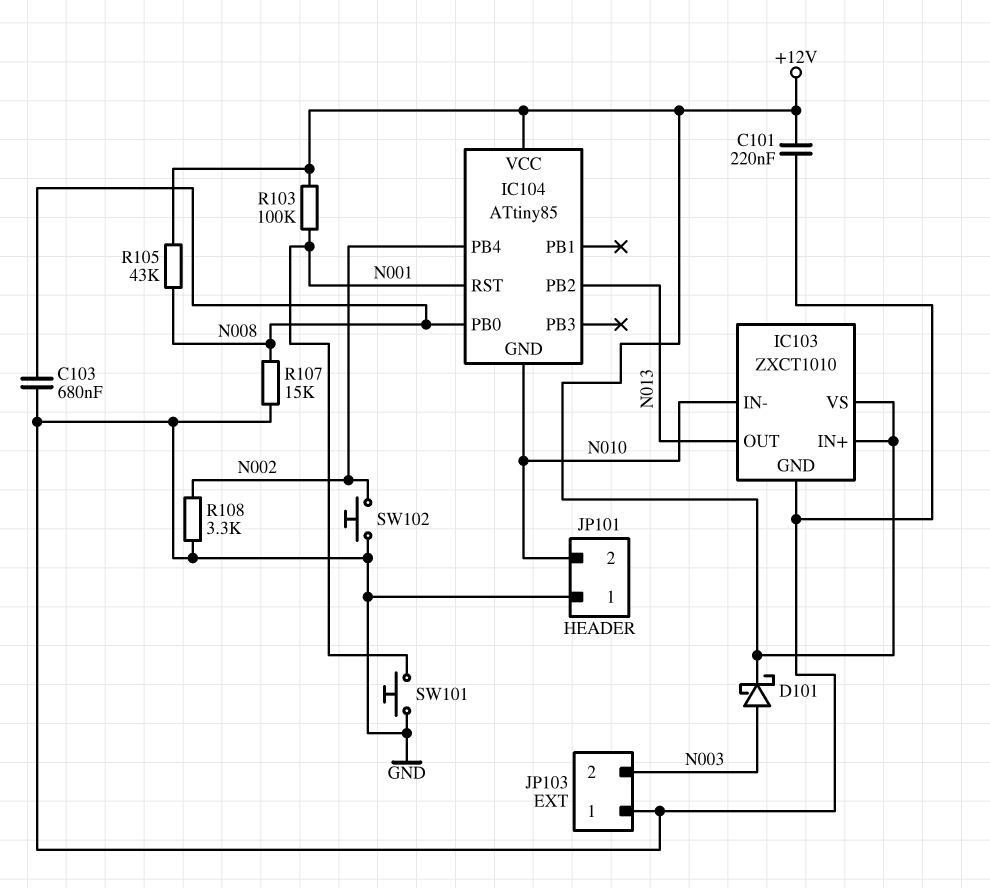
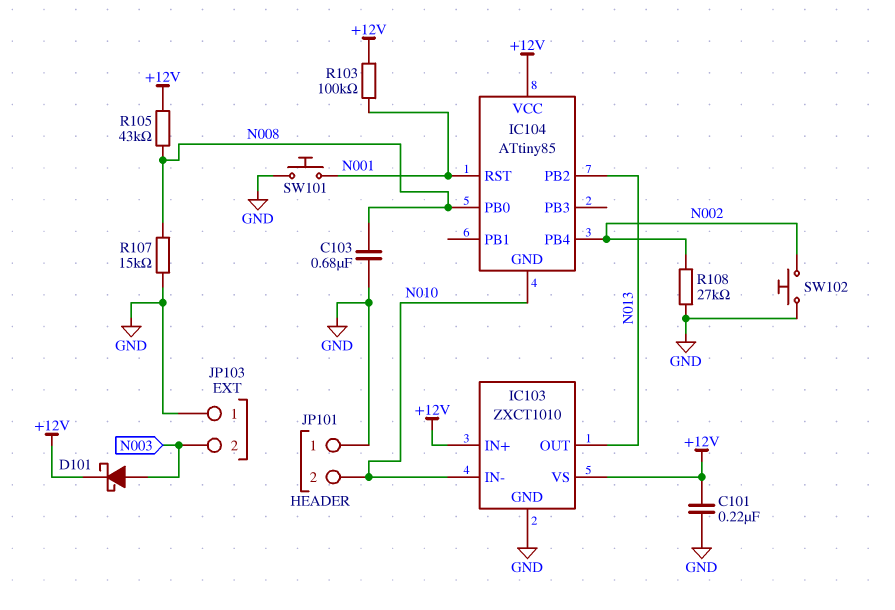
R108: 3.3k (GND, N002) -> 27k (GND, N002)

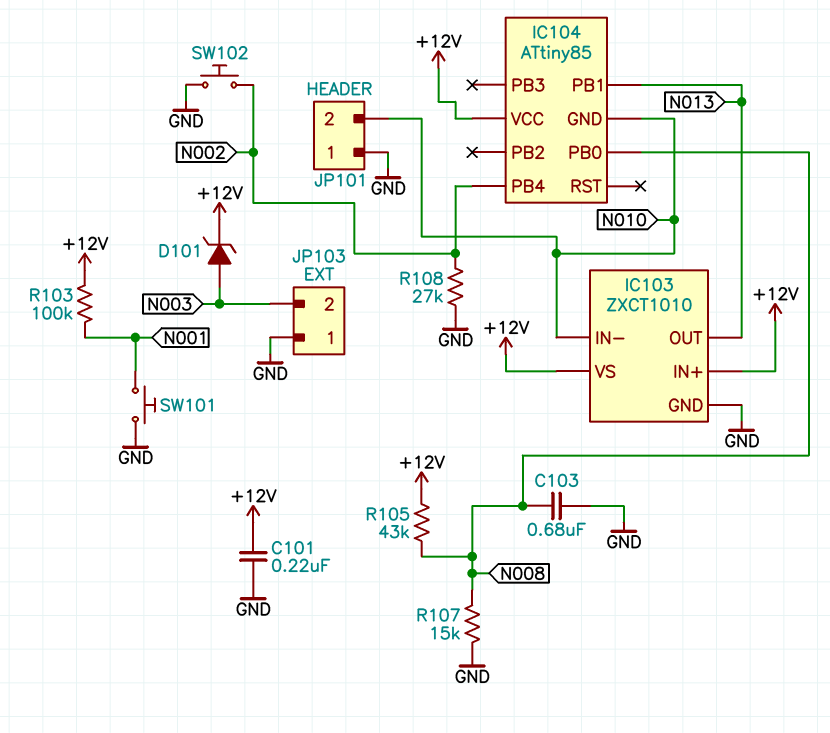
D101: schottky (A N003, K +12V) -> zener (A N003, K +12V)
IC104 pin PB1: none -> N013
IC104 pin PB2: N013 -> none
IC104 pin RST: N001 -> none

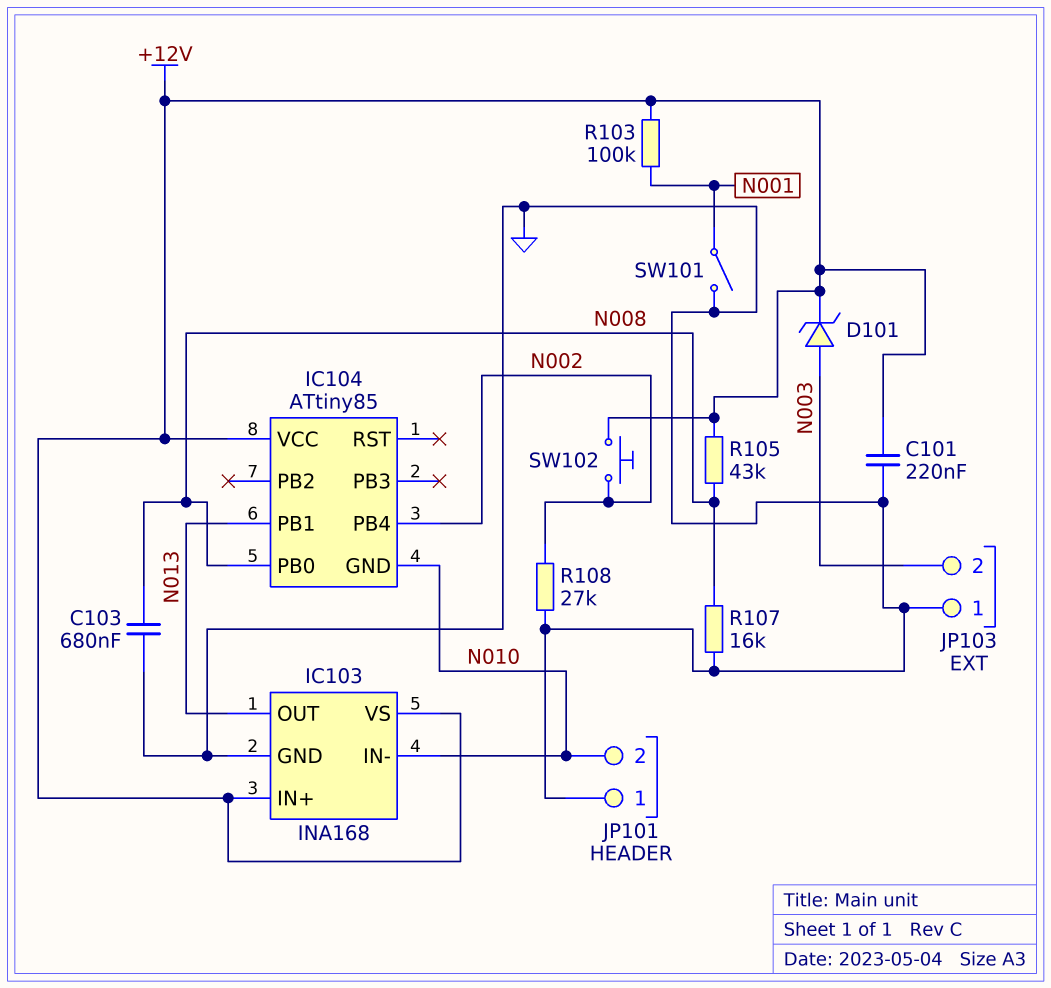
IC103: ZXCT1010 -> INA168
R107: 15k (GND, N008) -> 16k (GND, N008)
SW101: button (GND, N001) -> switch (GND, N001)
SW102: button (GND, N002) -> button (+12V, N002)

